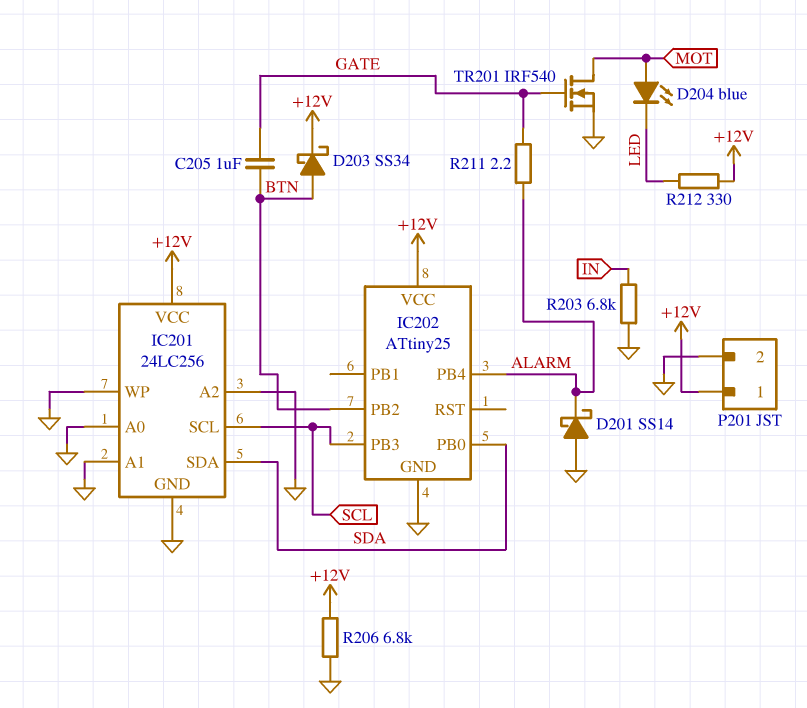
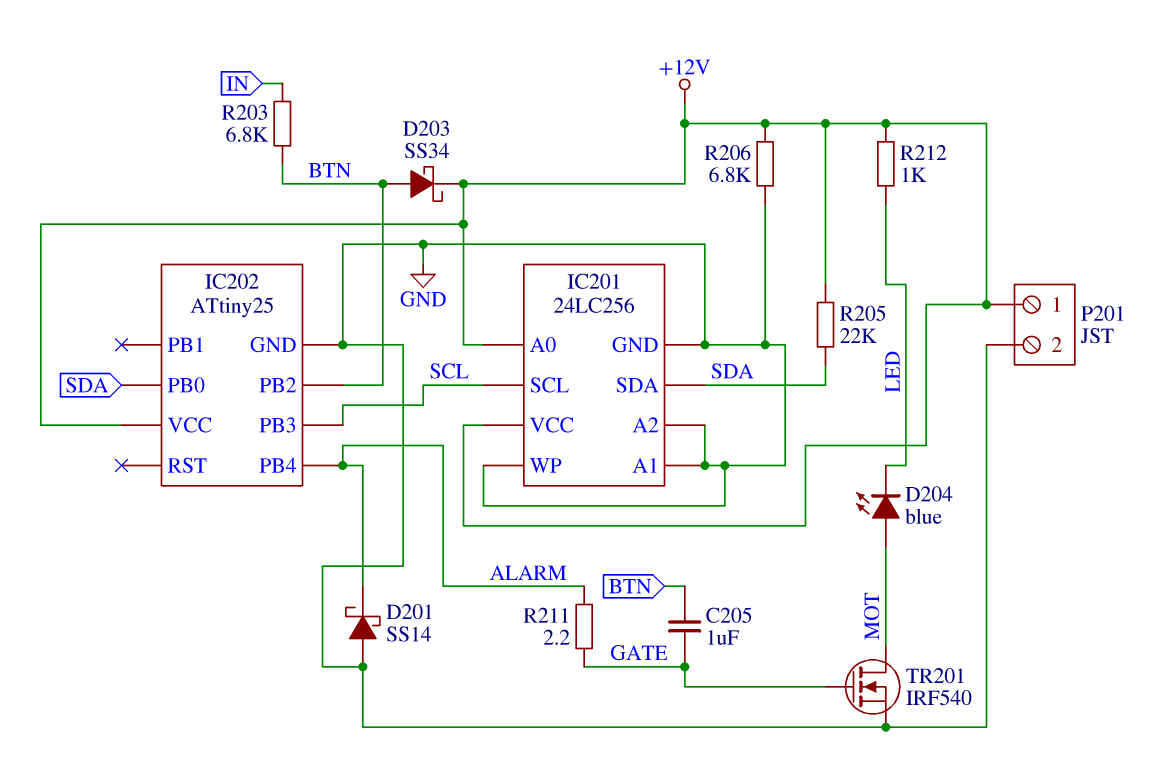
IC201 pin A0: GND -> +12V
R203: 6.8k (GND, IN) -> 6.8k (BTN, IN)
R205: none -> 22k (+12V, SDA)
R212: 330 (+12V, LED) -> 1k (+12V, LED)

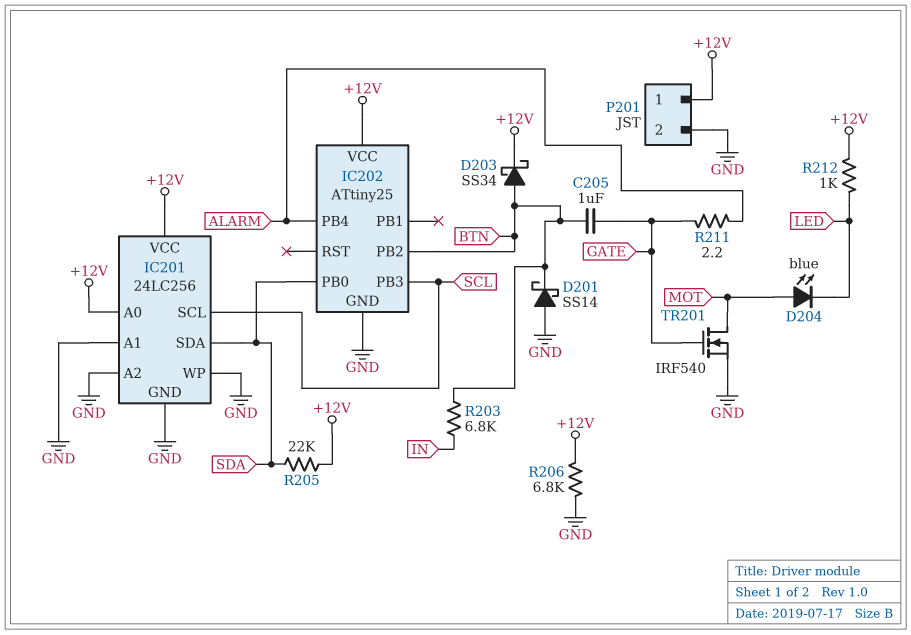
D201: schottky SS14 (A GND, K ALARM) -> schottky SS14 (A GND, K BTN)

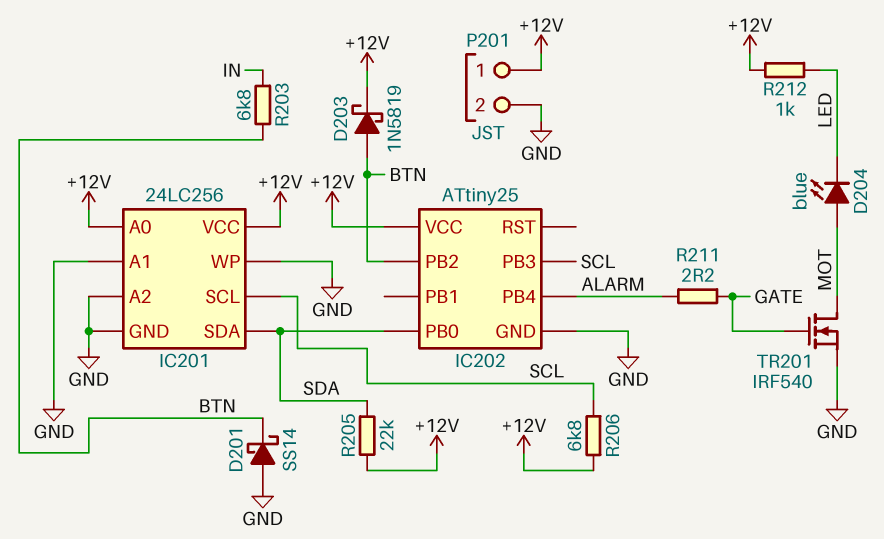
C205: 1uF (BTN, GATE) -> none
D203: schottky SS34 (A BTN, K +12V) -> schottky 1N5819 (A BTN, K +12V)
R206: 6.8k (+12V, GND) -> 6.8k (+12V, SCL)

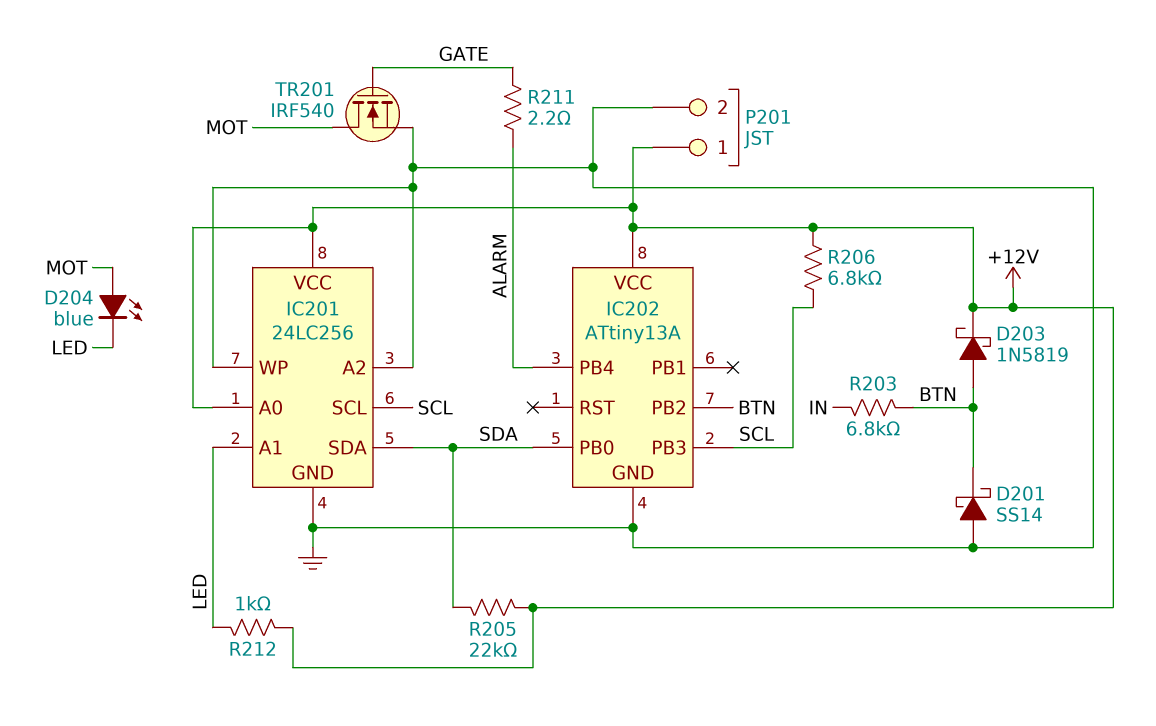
IC201 pin A1: GND -> LED
IC202: ATtiny25 -> ATtiny13A

